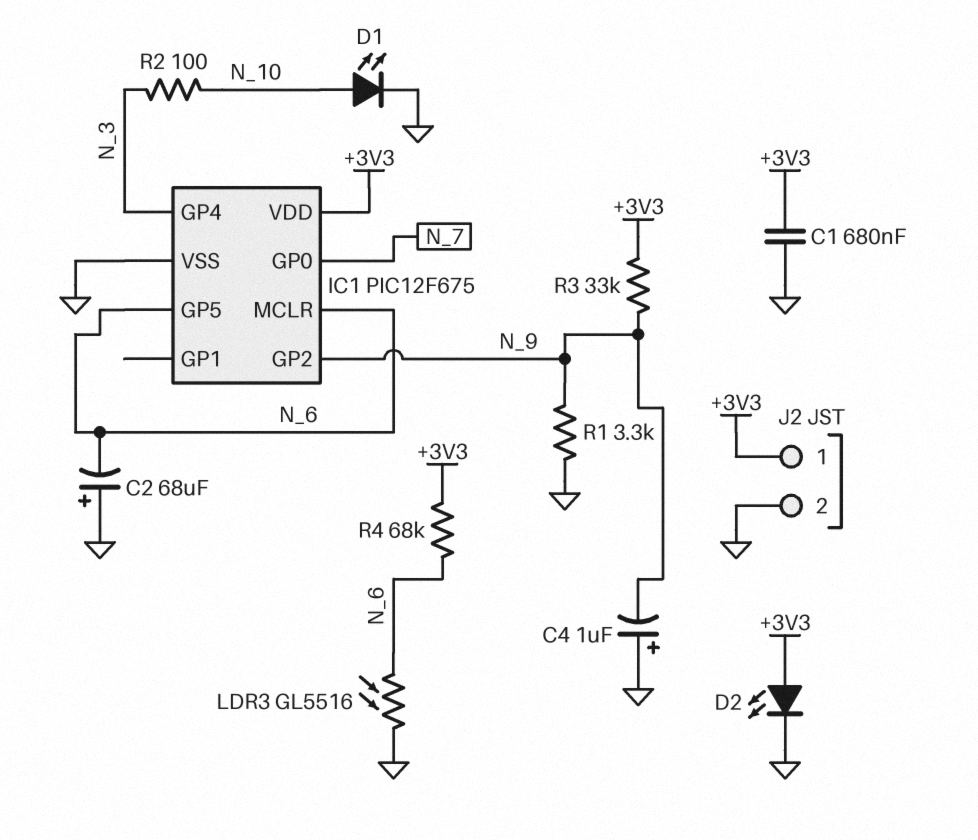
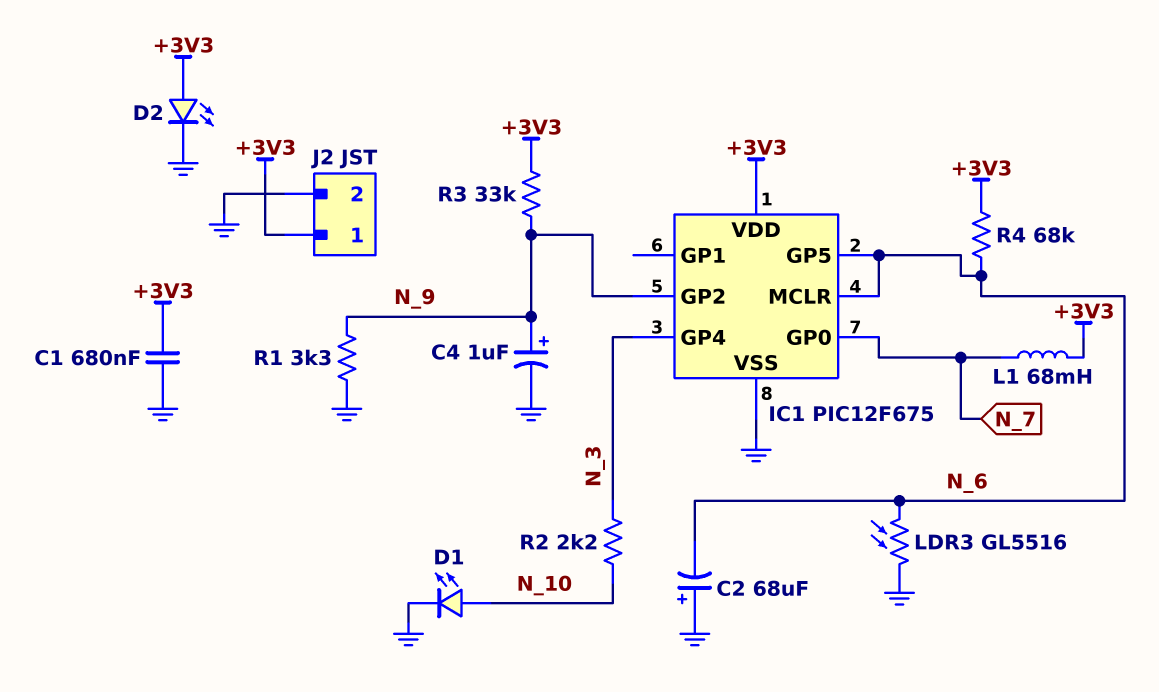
C4: 1uF (plus GND, minus N_9) -> 1uF (plus N_9, minus GND)
L1: none -> 68mH (+3V3, N_7)
R2: 100 (N_3, N_10) -> 2.2k (N_3, N_10)

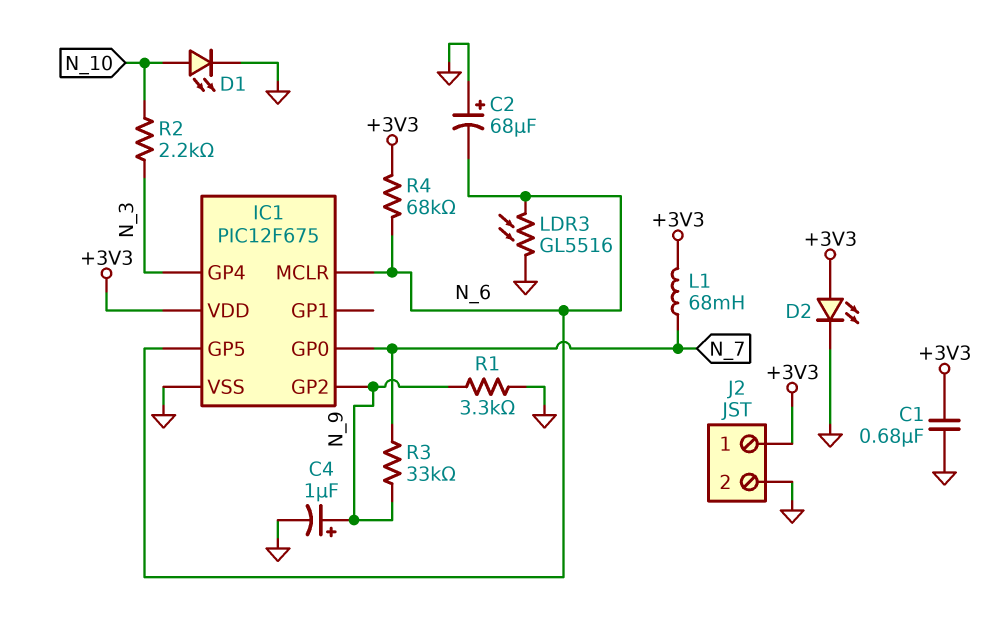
R3: 33k (+3V3, N_9) -> 33k (N_7, N_9)

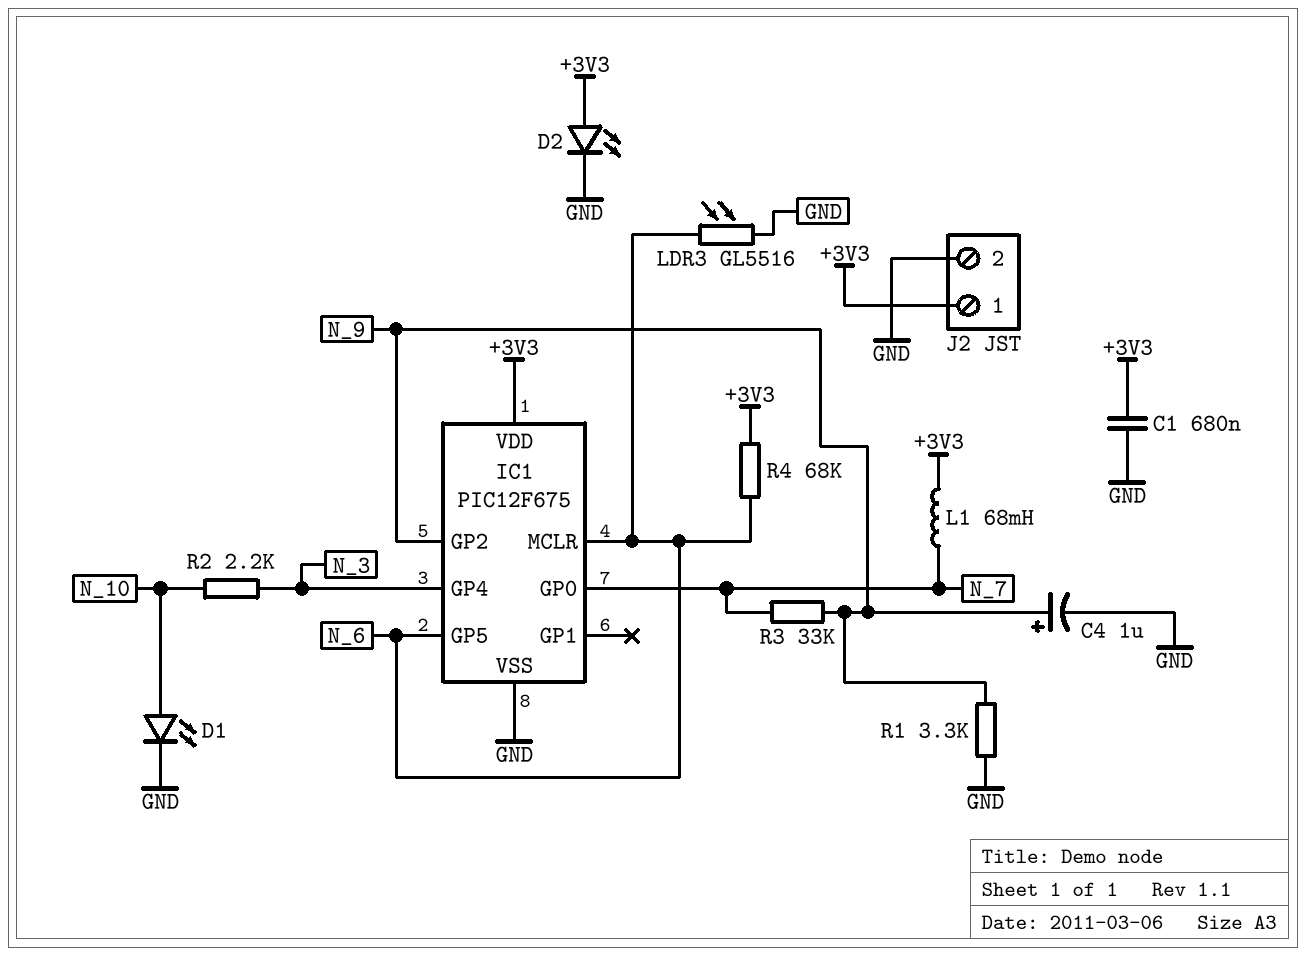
C2: 68uF (plus GND, minus N_6) -> none

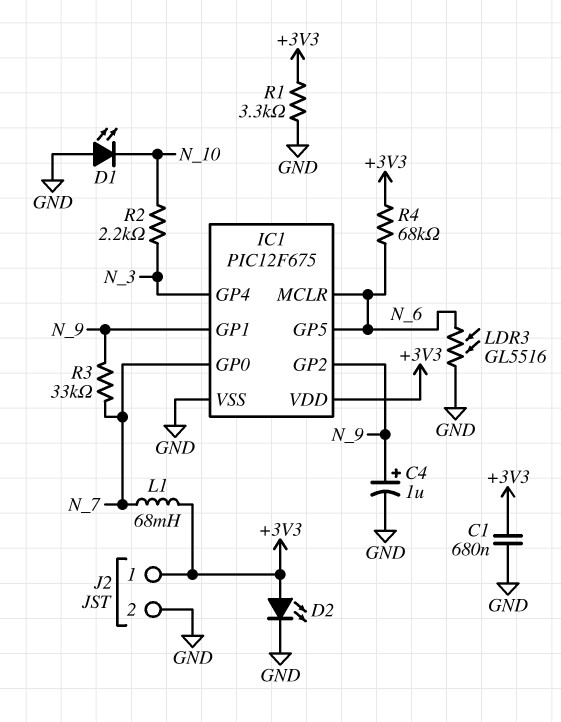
D1: LED (A N_10, K GND) -> LED (A GND, K N_10)
IC1 pin GP1: none -> N_9
R1: 3.3k (GND, N_9) -> 3.3k (+3V3, GND)

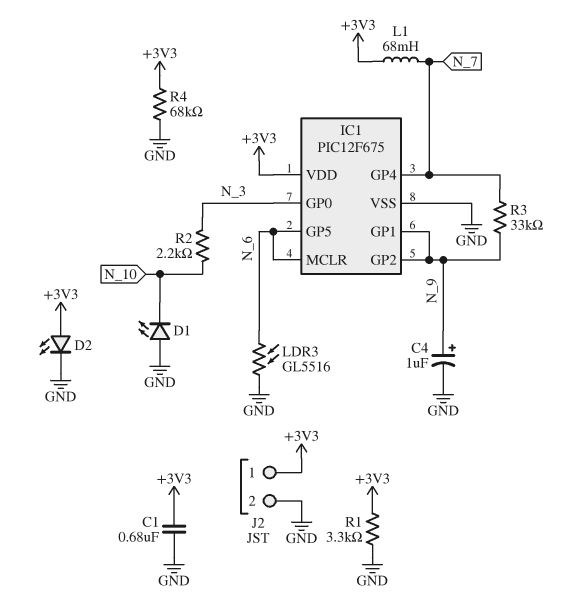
IC1 pin GP0: N_7 -> N_3
IC1 pin GP4: N_3 -> N_7
R4: 68k (+3V3, N_6) -> 68k (+3V3, GND)

